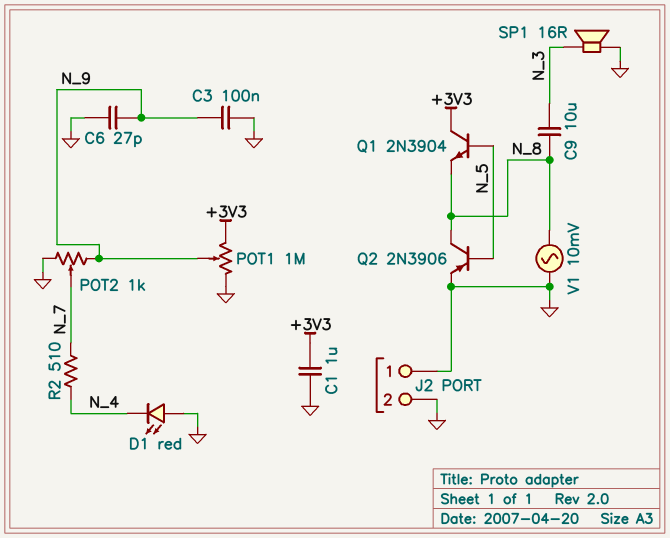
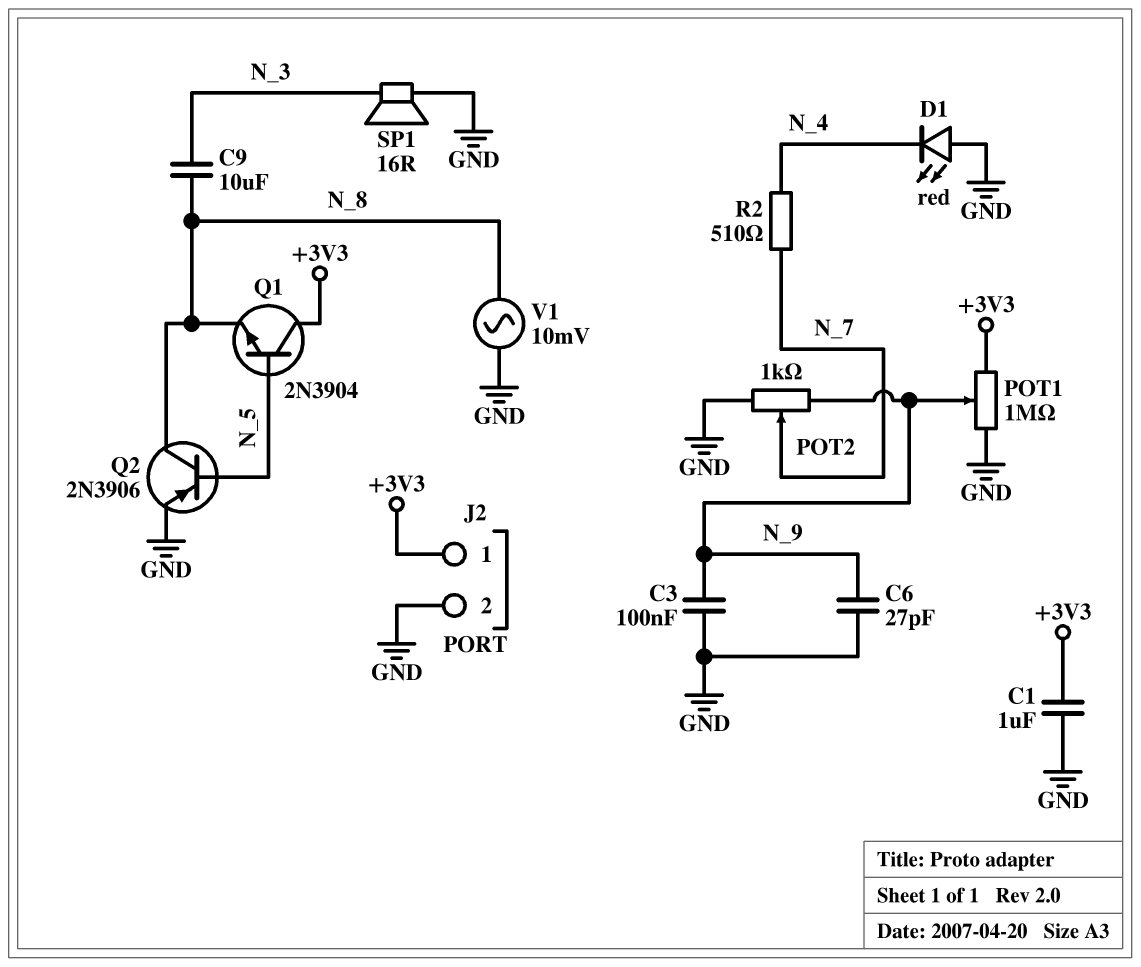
J2 pin 1: GND -> +3V3

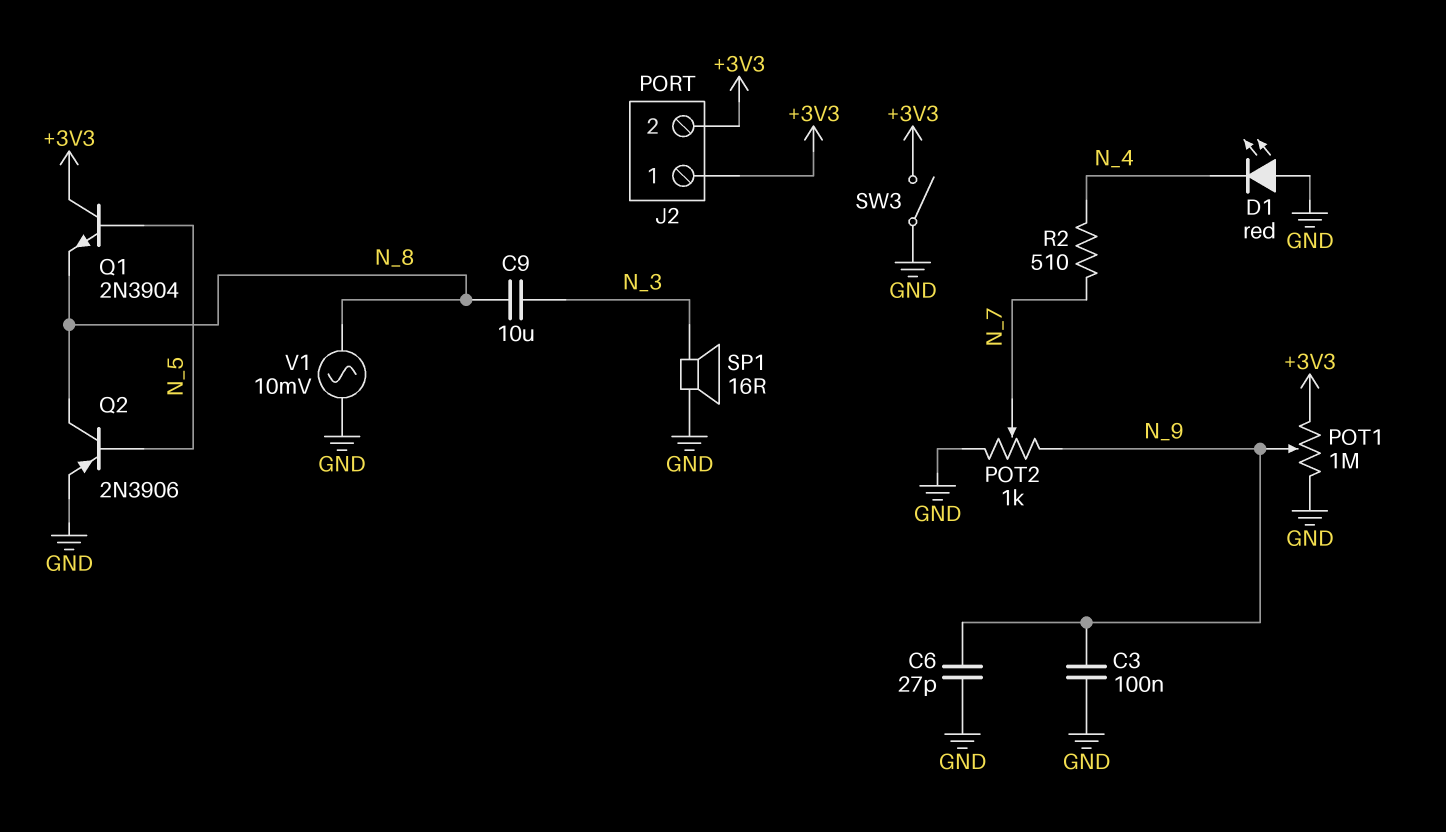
C1: 1uF (+3V3, GND) -> none
J2 pin 2: GND -> +3V3
SW3: none -> switch (+3V3, GND)

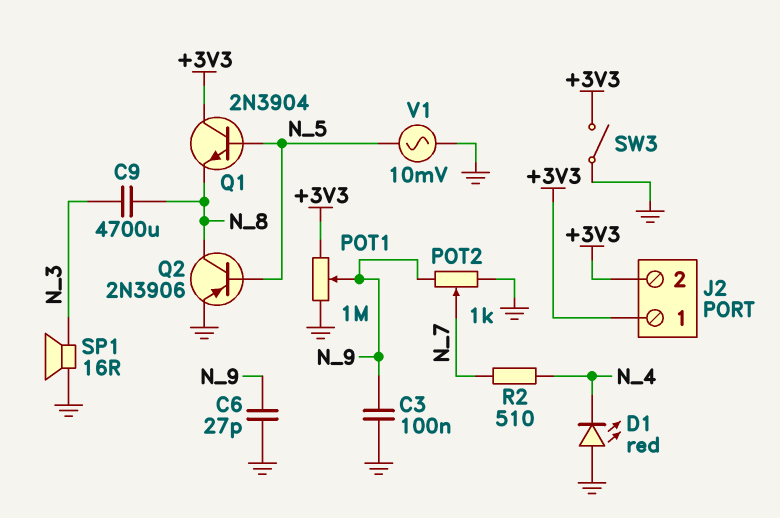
C9: 10uF (N_3, N_8) -> 4700uF (N_3, N_8)
V1: AC 10mV (GND, N_8) -> AC 10mV (GND, N_5)

